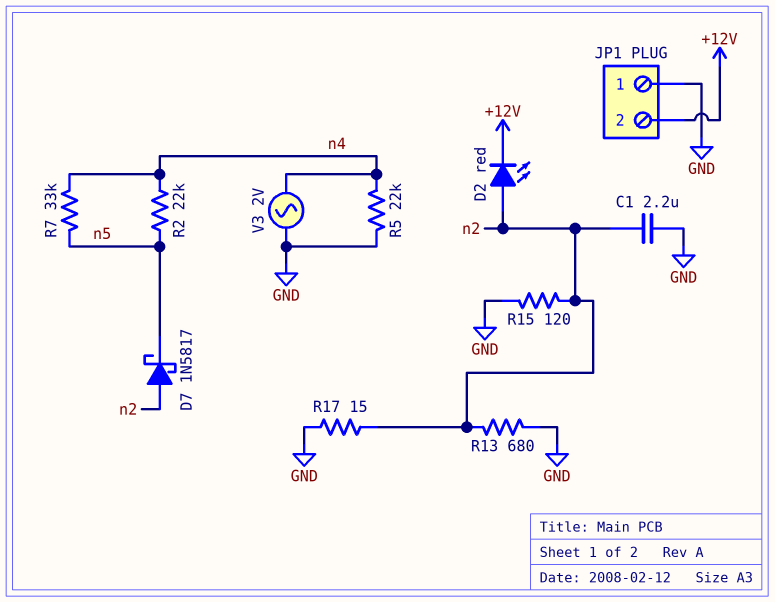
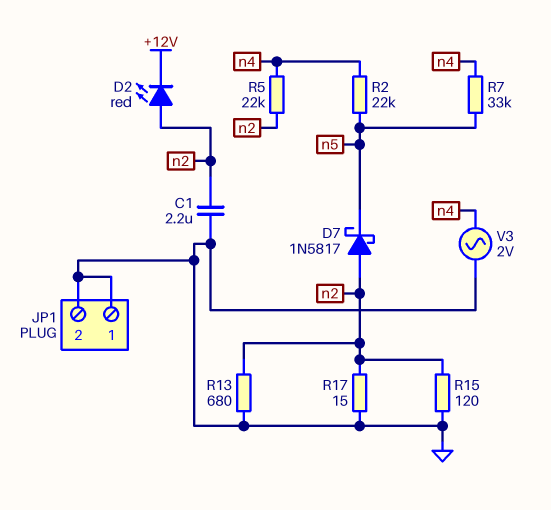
JP1 pin 2: +12V -> GND
R5: 22k (GND, n4) -> 22k (n2, n4)

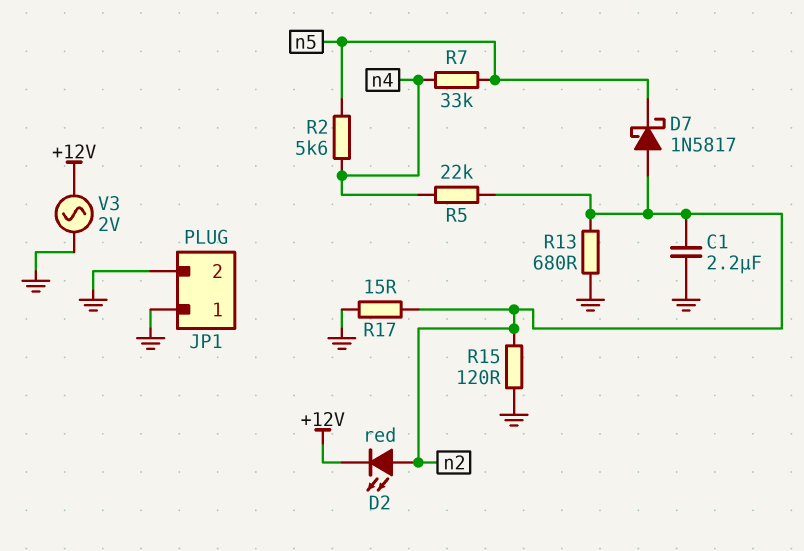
R2: 22k (n4, n5) -> 5.6k (n4, n5)
V3: AC 2V (GND, n4) -> AC 2V (+12V, GND)

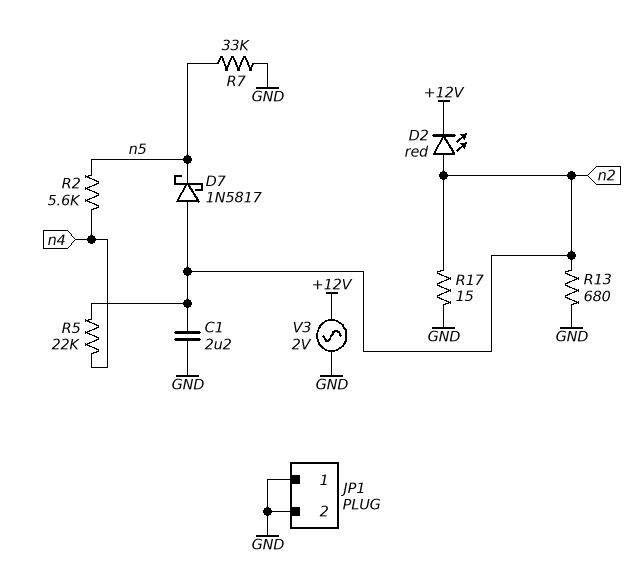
R7: 33k (n4, n5) -> 33k (GND, n5)
R15: 120 (GND, n2) -> none

